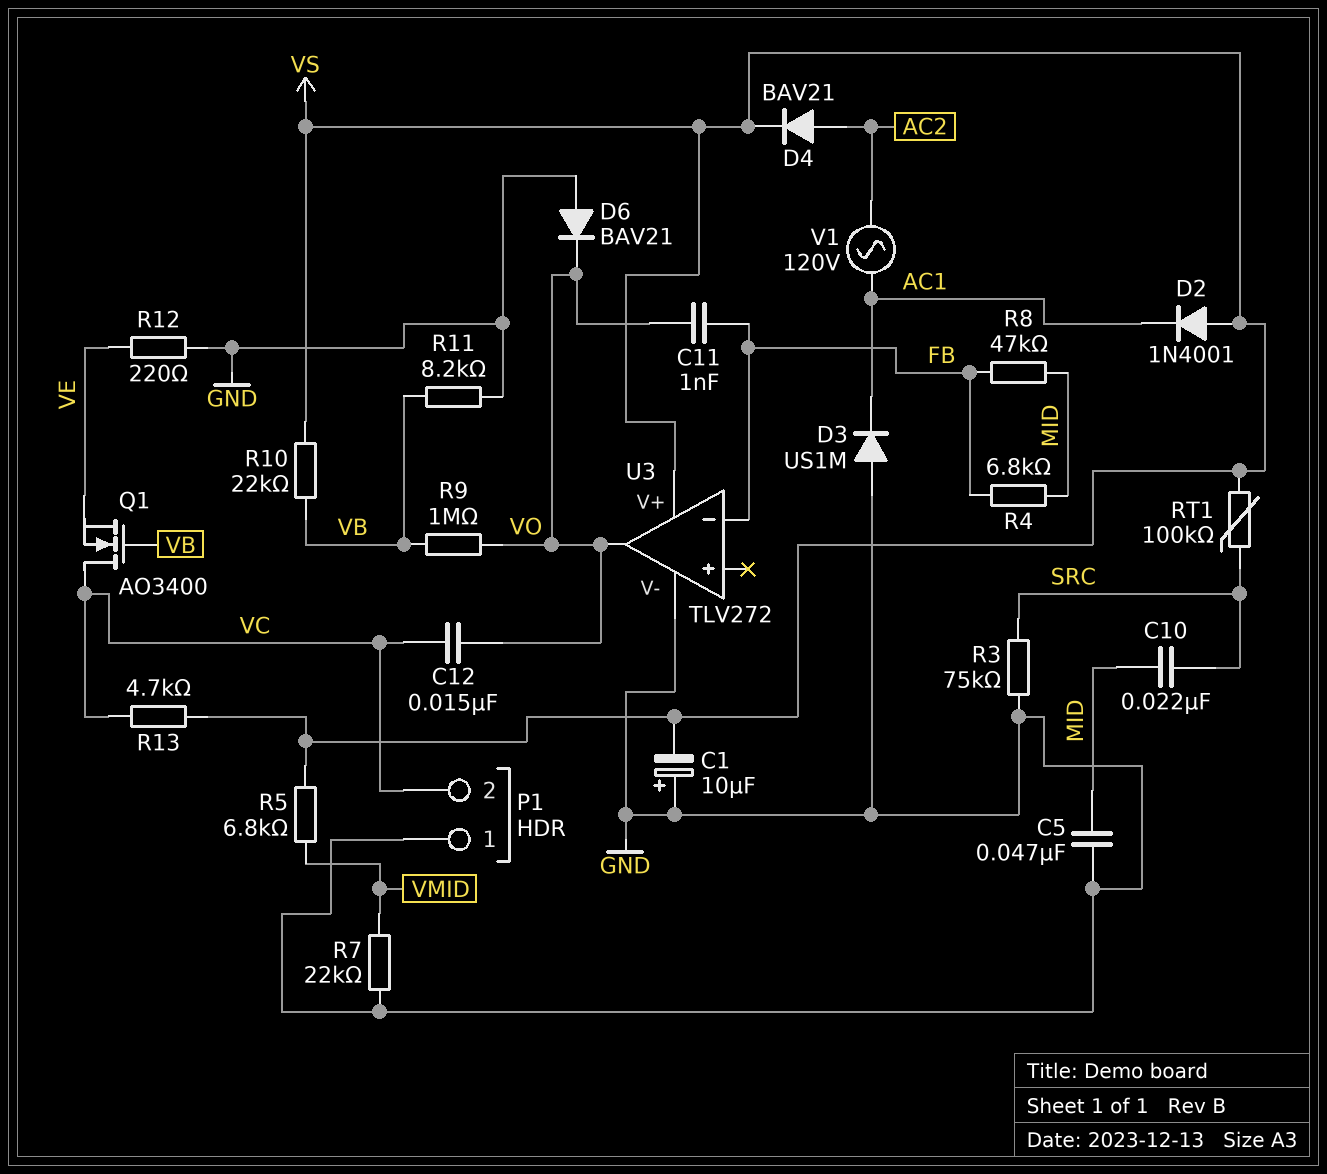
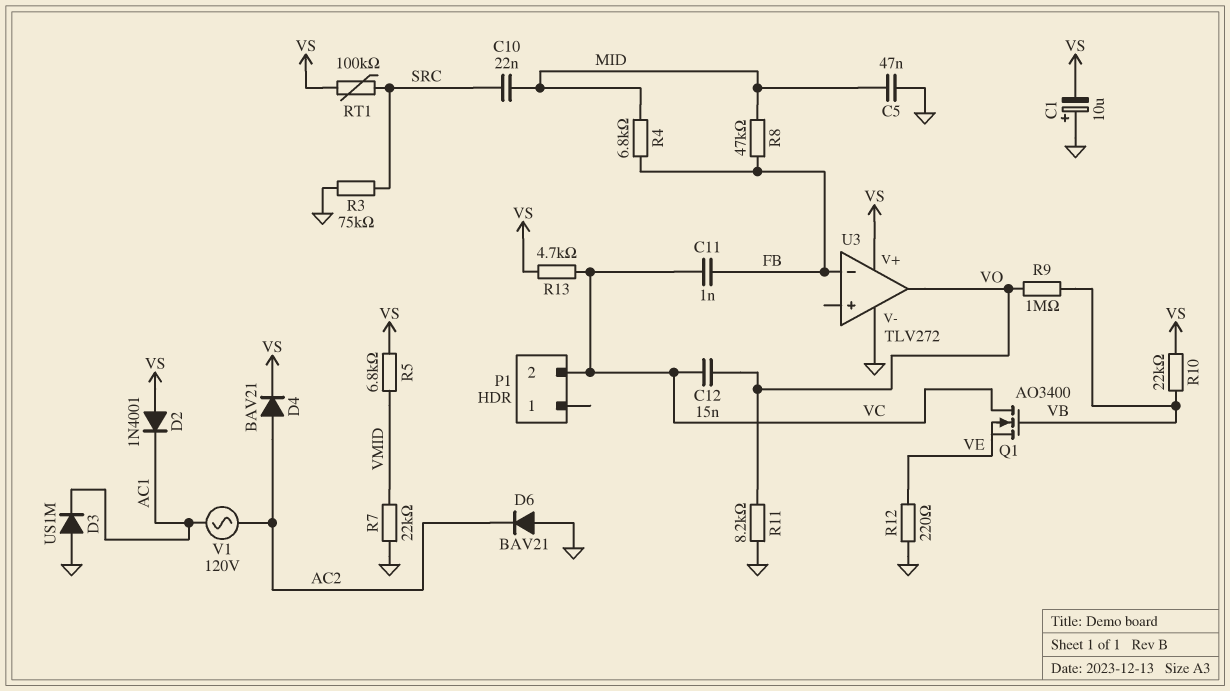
C11: 1nF (FB, VO) -> 1nF (FB, VC)
D6: diode BAV21 (A GND, K VO) -> diode BAV21 (A GND, K AC2)
P1 pin 1: GND -> none
R11: 8.2k (GND, VB) -> 8.2k (GND, VO)

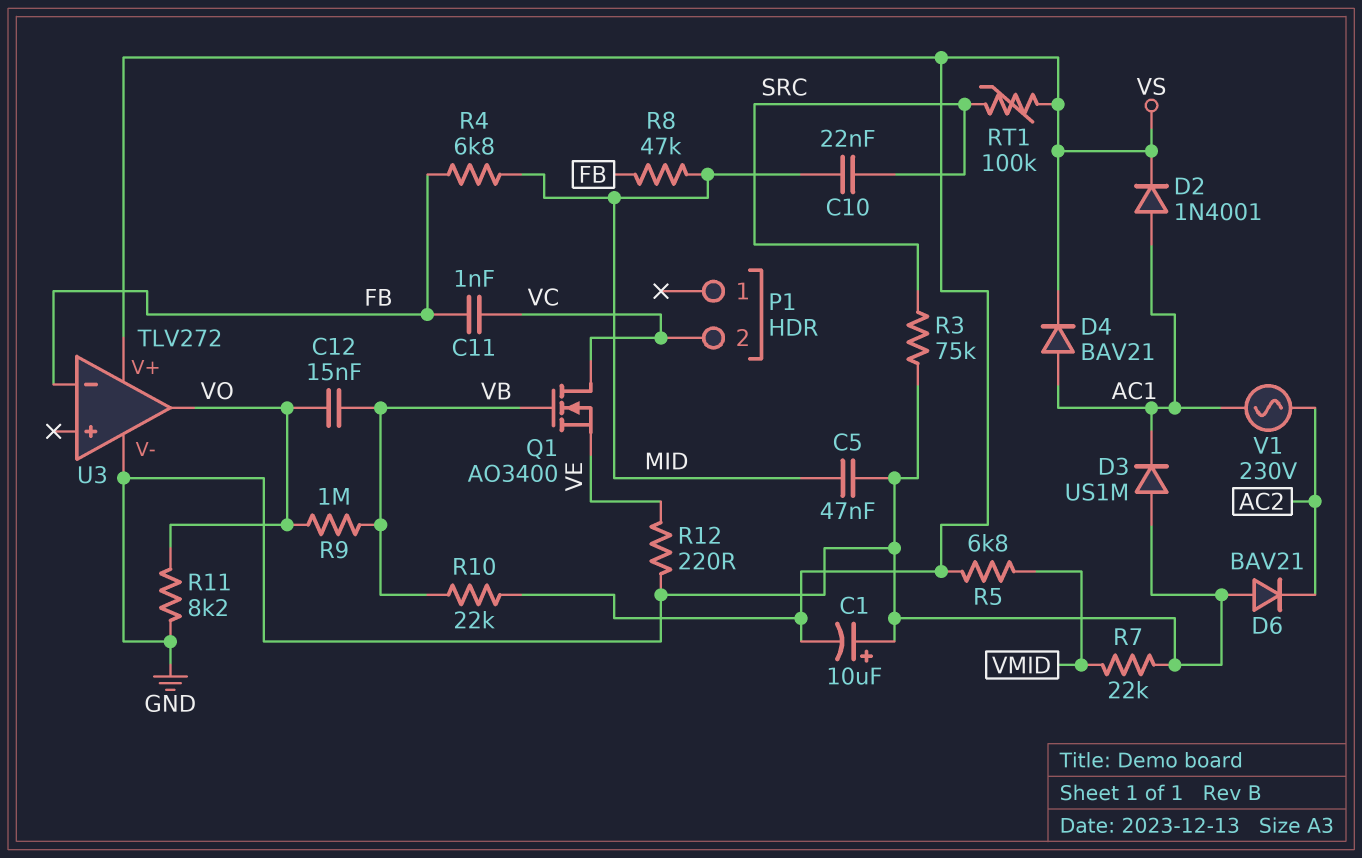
C12: 15nF (VC, VO) -> 15nF (VB, VO)
D2: diode 1N4001 (A VS, K AC1) -> diode 1N4001 (A AC1, K VS)
D4: diode BAV21 (A AC2, K VS) -> diode BAV21 (A AC1, K VS)
R13: 4.7k (VC, VS) -> none
V1: AC 120V (AC1, AC2) -> AC 230V (AC1, AC2)

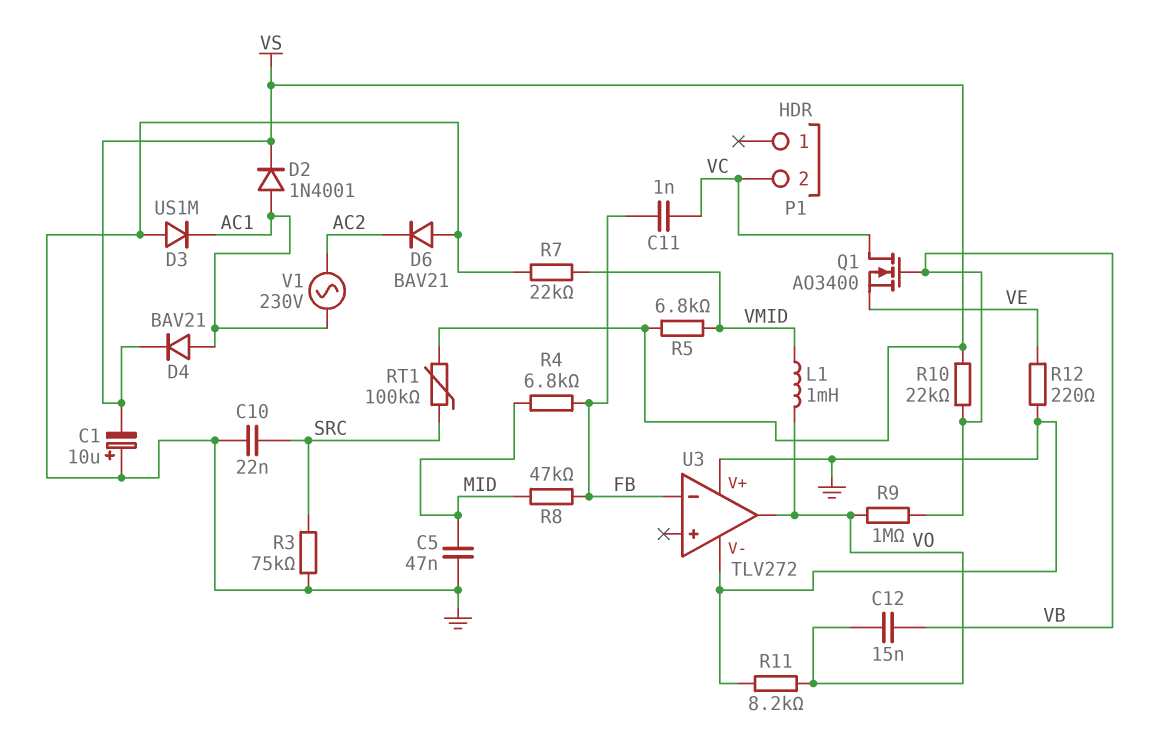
C10: 22nF (MID, SRC) -> 22nF (GND, SRC)
L1: none -> 1mH (VMID, VO)
U3 pin V+: VS -> GND

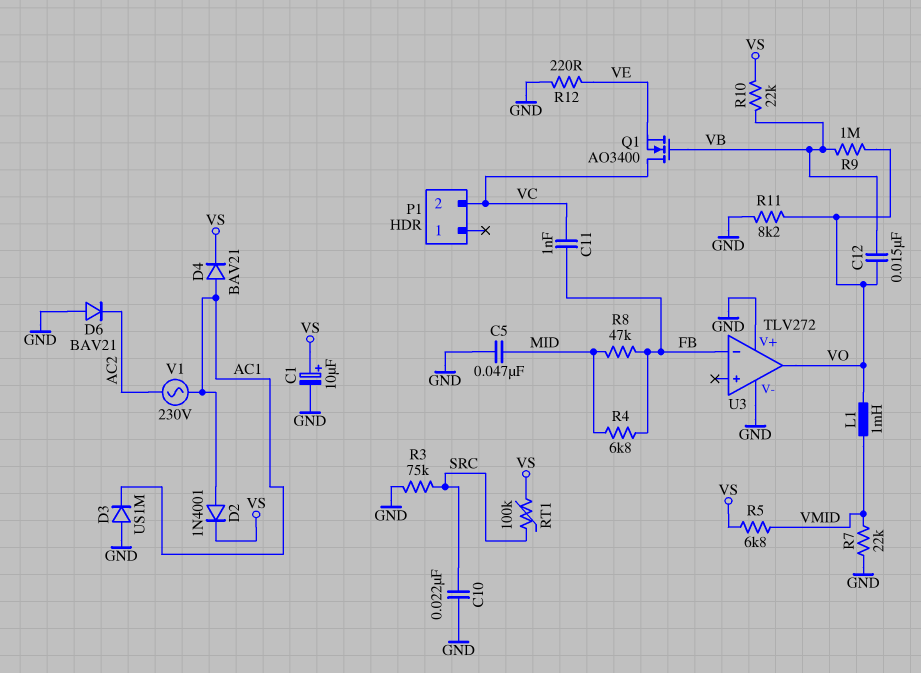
C1: 10uF (plus GND, minus VS) -> 10uF (plus VS, minus GND)

